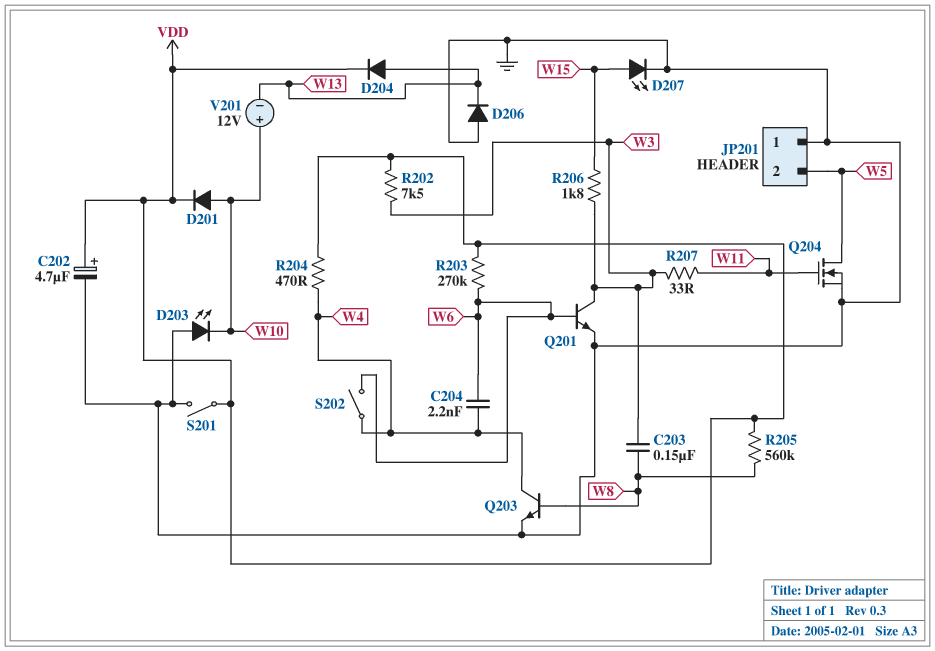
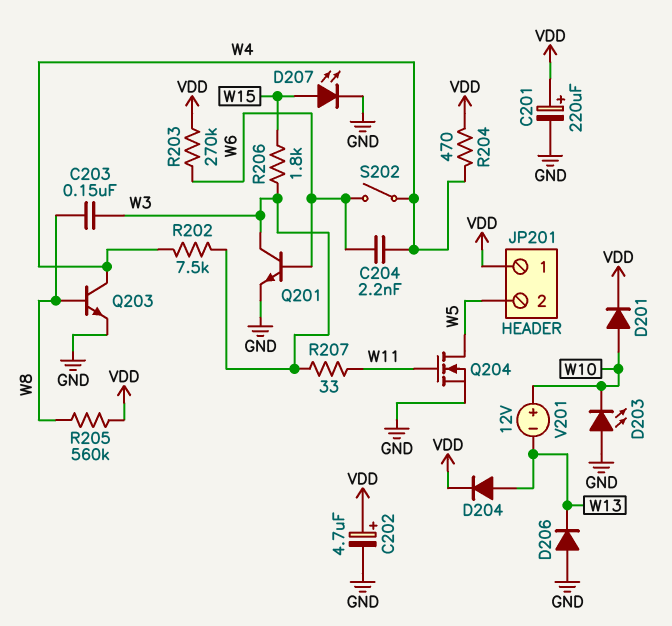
C201: none -> 220uF (plus VDD, minus GND)
JP201 pin 1: GND -> VDD
R202: 7.5k (VDD, W3) -> 7.5k (W3, W4)
S201: switch (GND, VDD) -> none

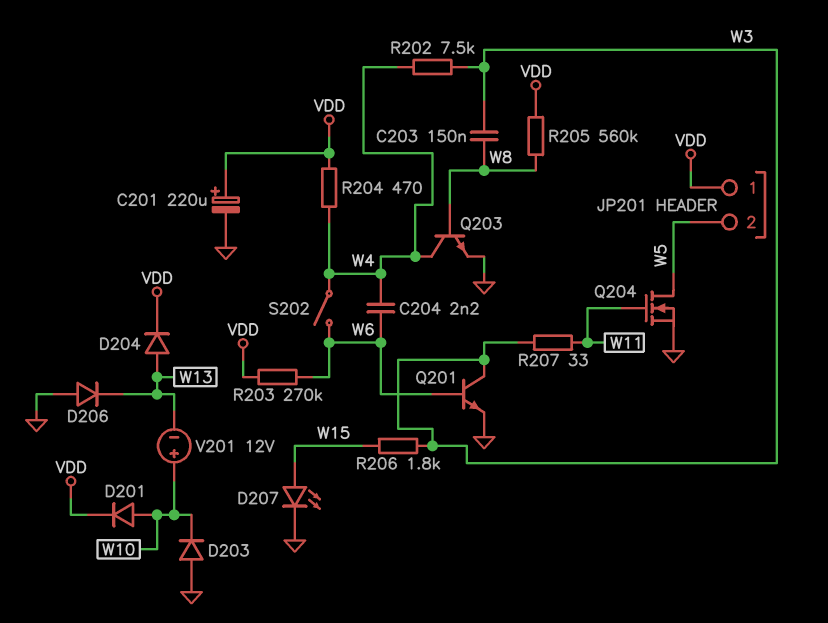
C202: 4.7uF (plus VDD, minus GND) -> none
D203: LED (A GND, K W10) -> diode (A GND, K W10)

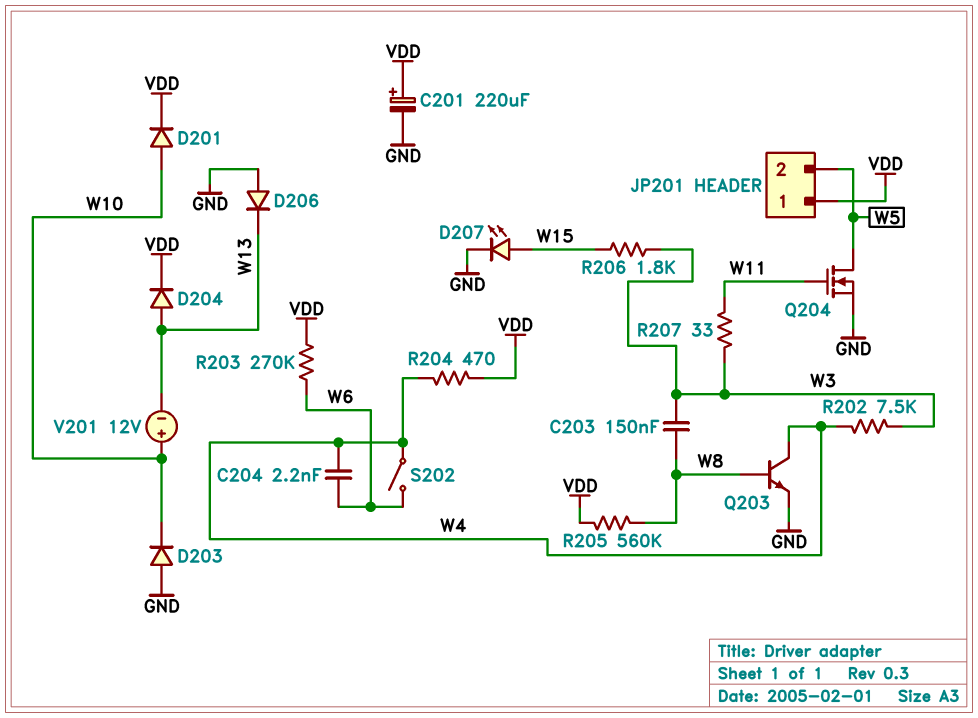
Q201: NPN (B W6, C W3, E GND) -> none

